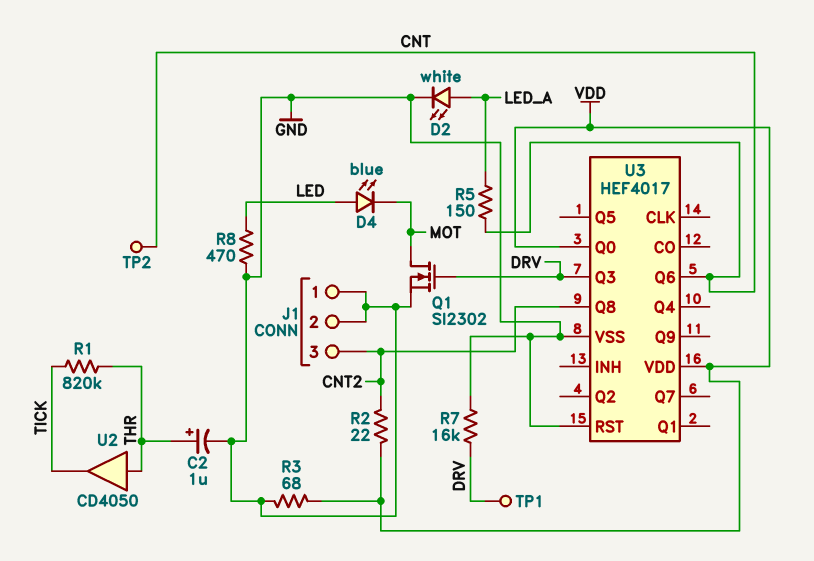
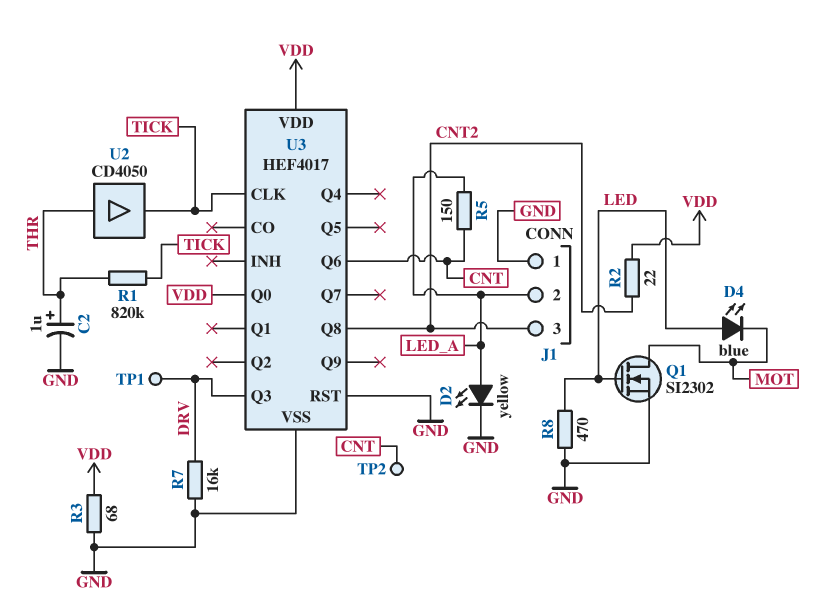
D2: LED white (A LED_A, K GND) -> LED yellow (A LED_A, K GND)
J1 pin 2: GND -> LED_A
Q1: NMOS SI2302 (G DRV, D MOT, S GND) -> NMOS SI2302 (G LED, D MOT, S GND)
U3 pin CLK: none -> TICK

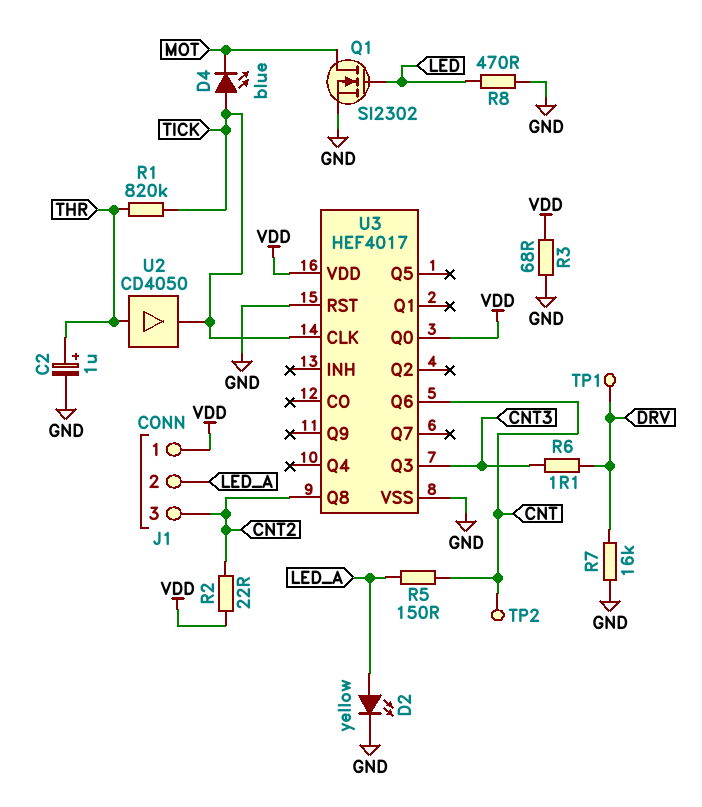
D4: LED blue (A LED, K MOT) -> LED blue (A TICK, K MOT)
J1 pin 1: GND -> VDD
R6: none -> 1.1 (CNT3, DRV)
U3 pin Q3: DRV -> CNT3

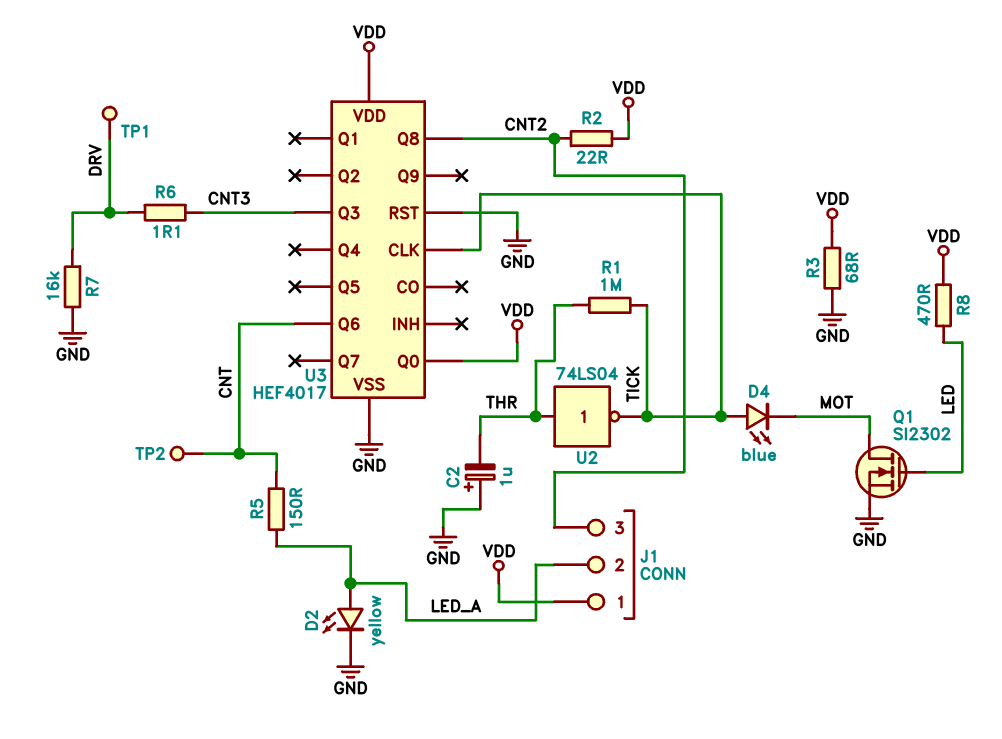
C2: 1uF (plus THR, minus GND) -> 1uF (plus GND, minus THR)
R1: 820k (THR, TICK) -> 1M (THR, TICK)
R8: 470 (GND, LED) -> 470 (LED, VDD)
U2: buffer CD4050 (in THR, out TICK) -> NOT 74LS04 (in THR, out TICK)

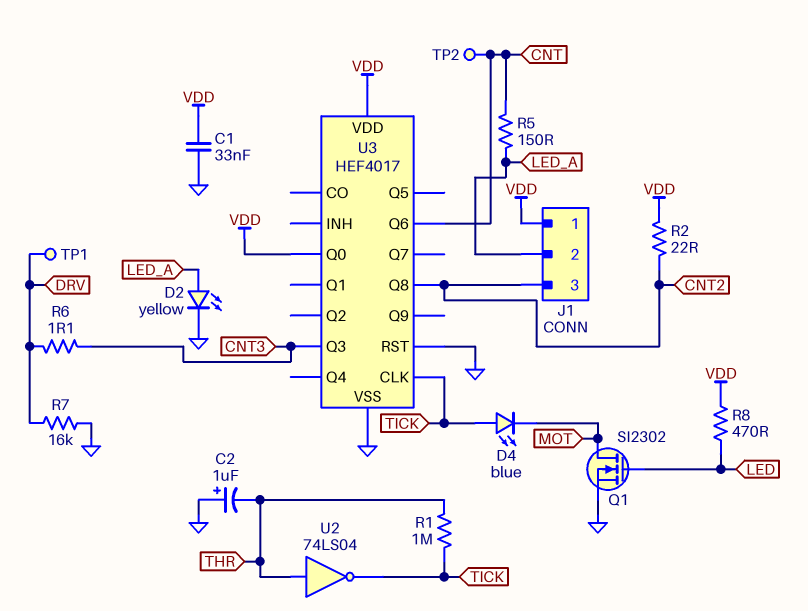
C1: none -> 33nF (GND, VDD)
R3: 68 (GND, VDD) -> none

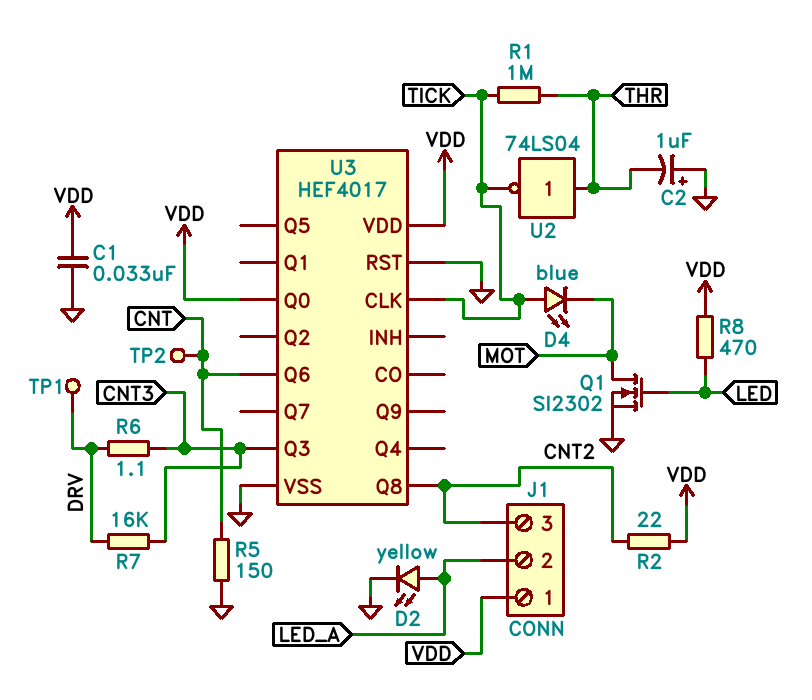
R5: 150 (CNT, LED_A) -> 150 (CNT, GND)
R7: 16k (DRV, GND) -> 16k (CNT3, DRV)

